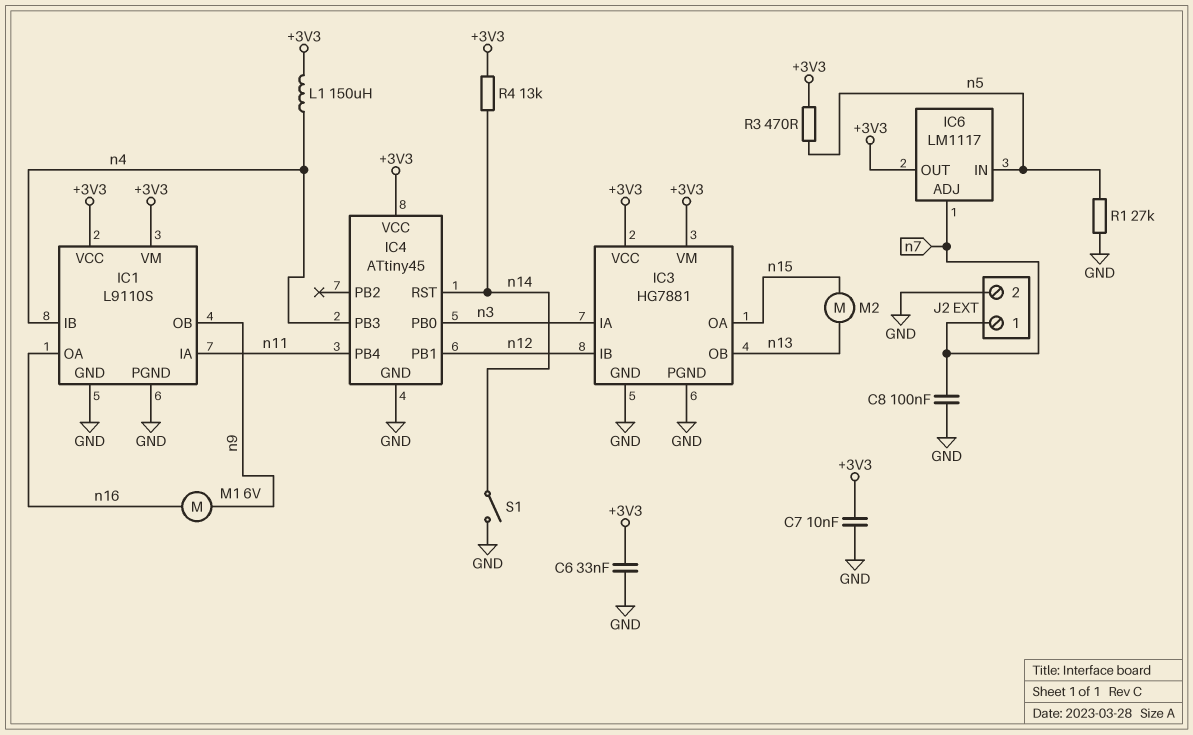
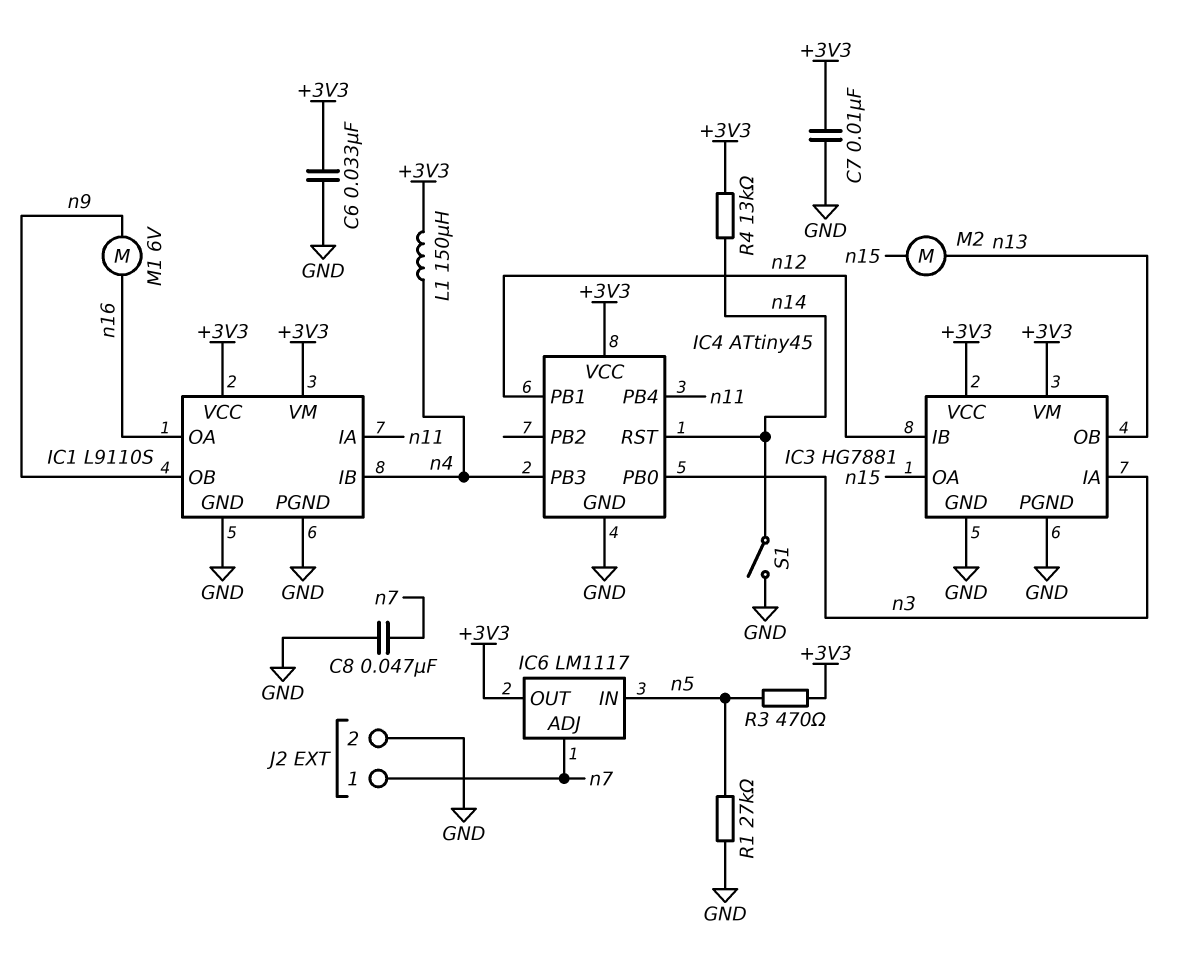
C8: 100nF (GND, n7) -> 47nF (GND, n7)

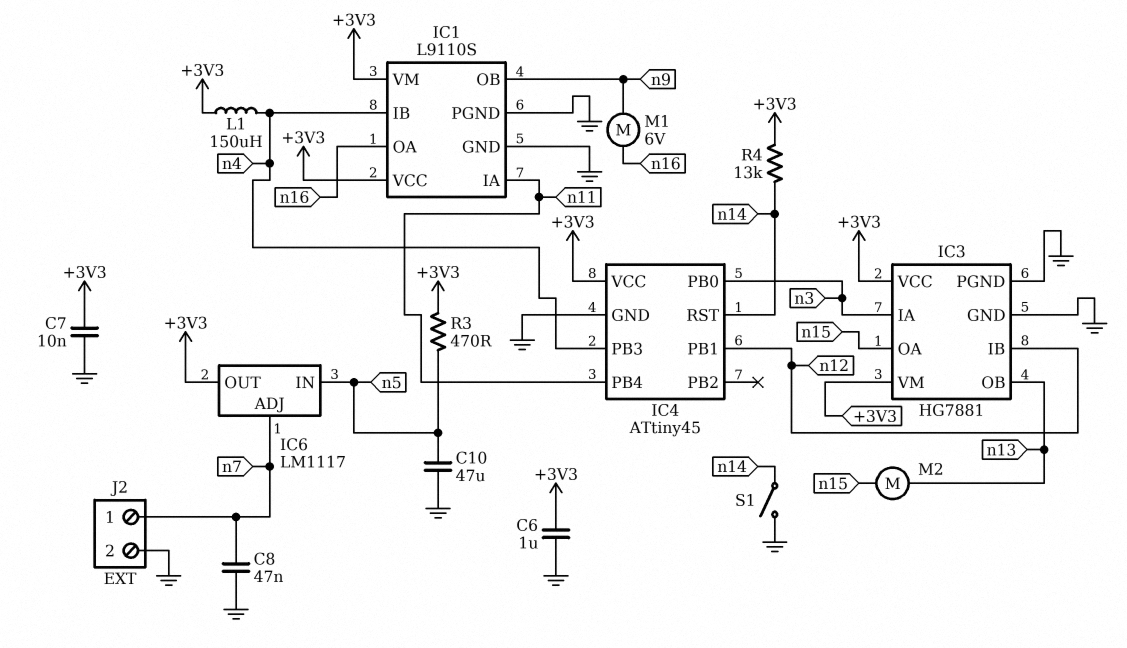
C6: 33nF (+3V3, GND) -> 1uF (+3V3, GND)
C10: none -> 47uF (GND, n5)
R1: 27k (GND, n5) -> none

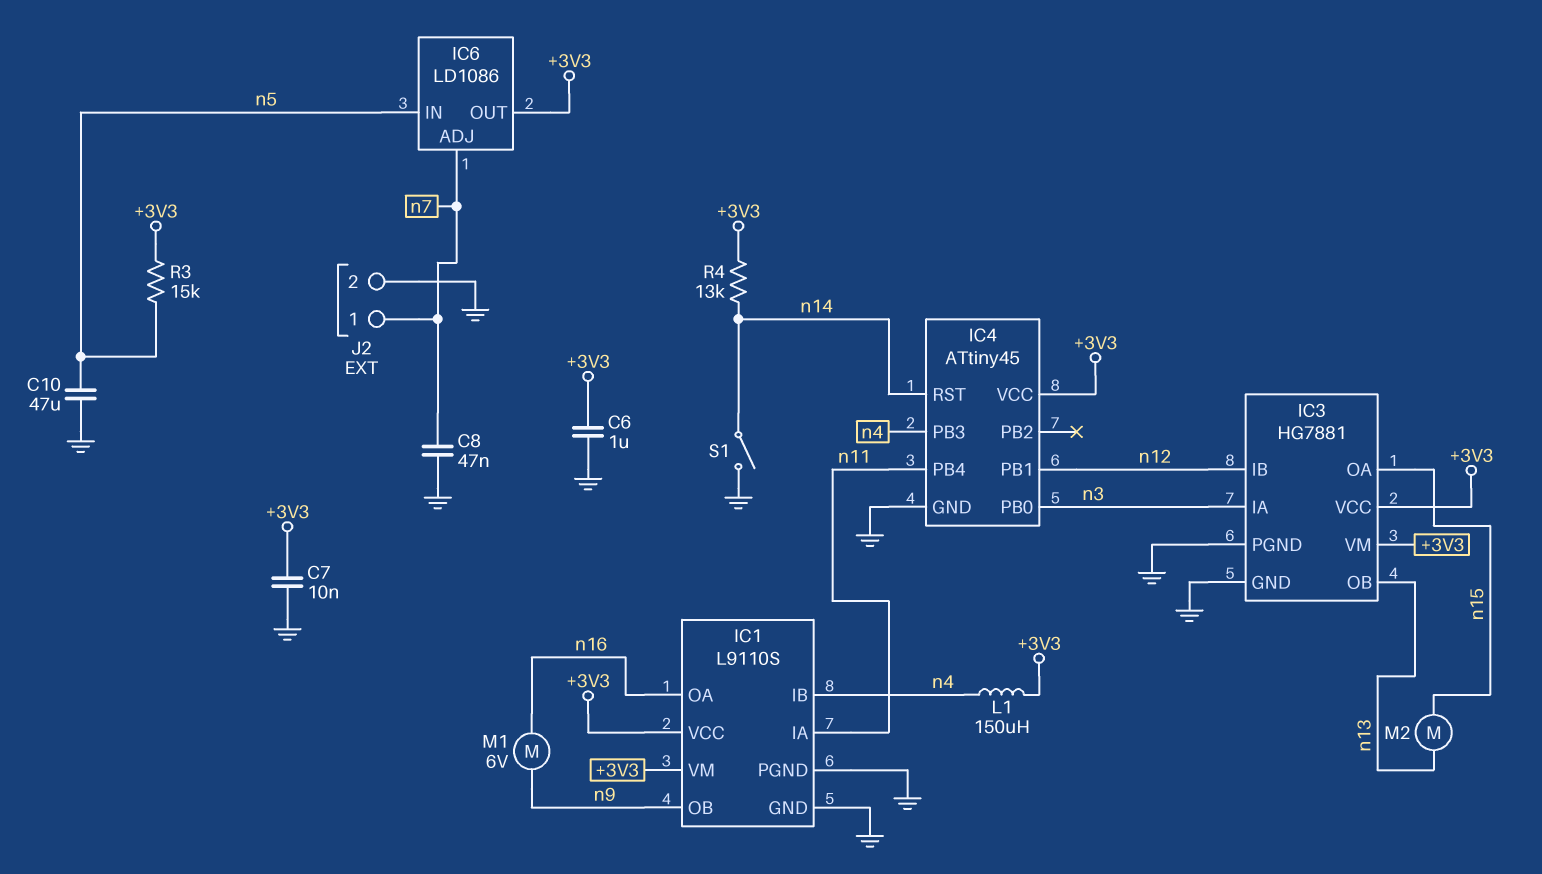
IC6: LM1117 -> LD1086
R3: 470 (+3V3, n5) -> 15k (+3V3, n5)

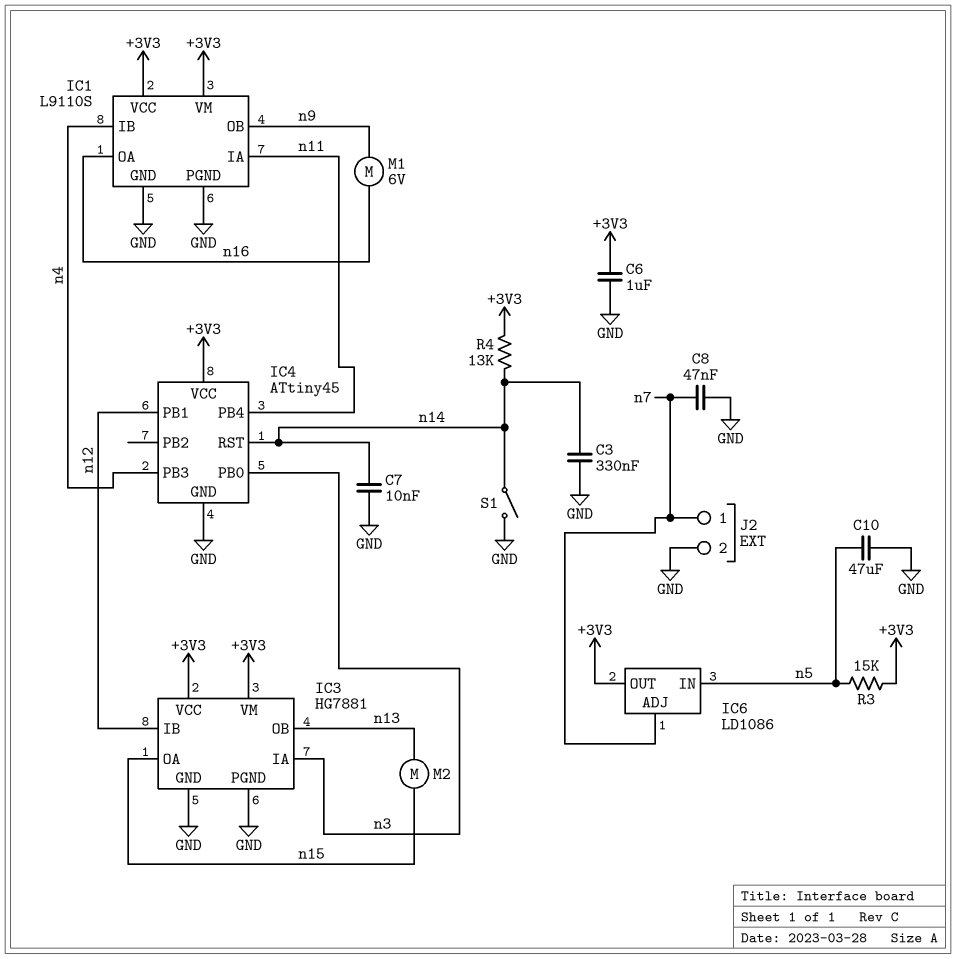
C3: none -> 330nF (GND, n14)
C7: 10nF (+3V3, GND) -> 10nF (GND, n14)
L1: 150uH (+3V3, n4) -> none

